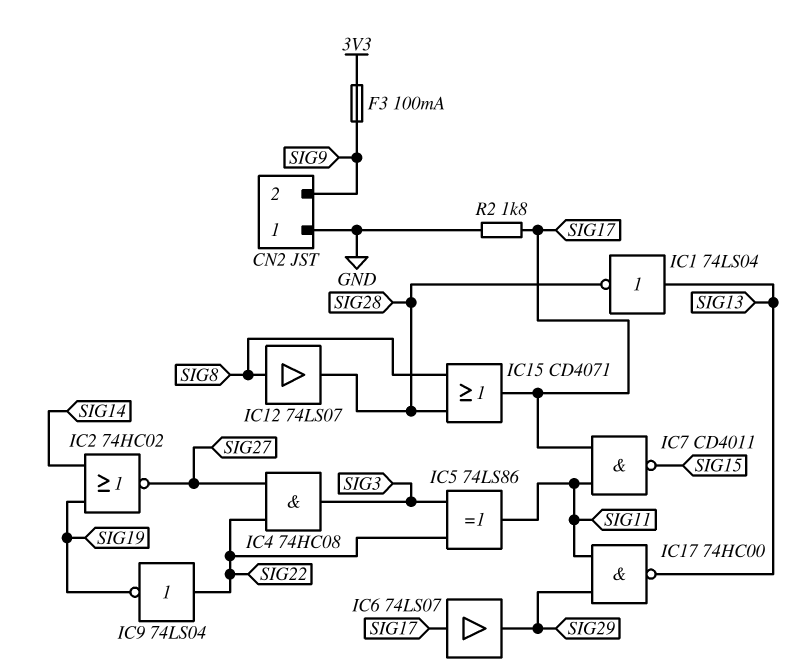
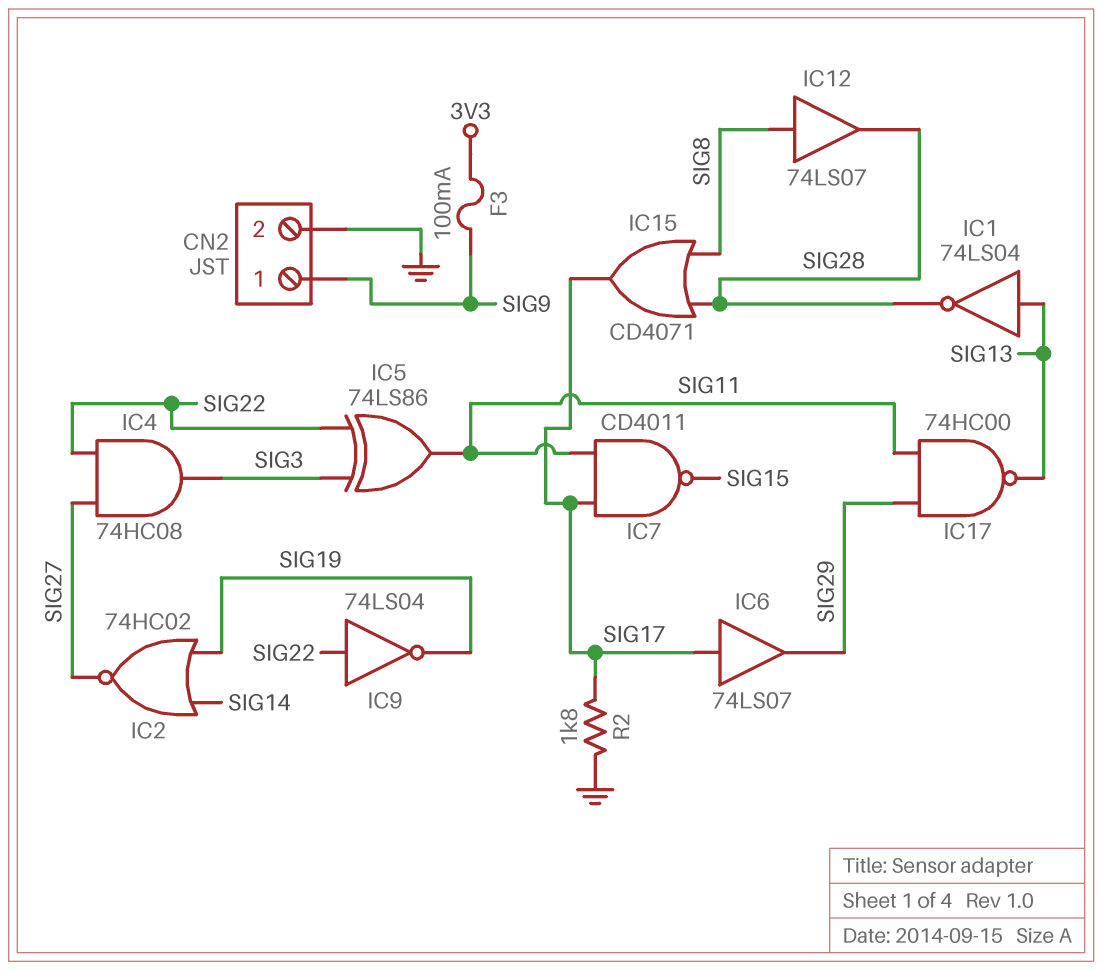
CN2 pin 1: GND -> SIG9
CN2 pin 2: SIG9 -> GND

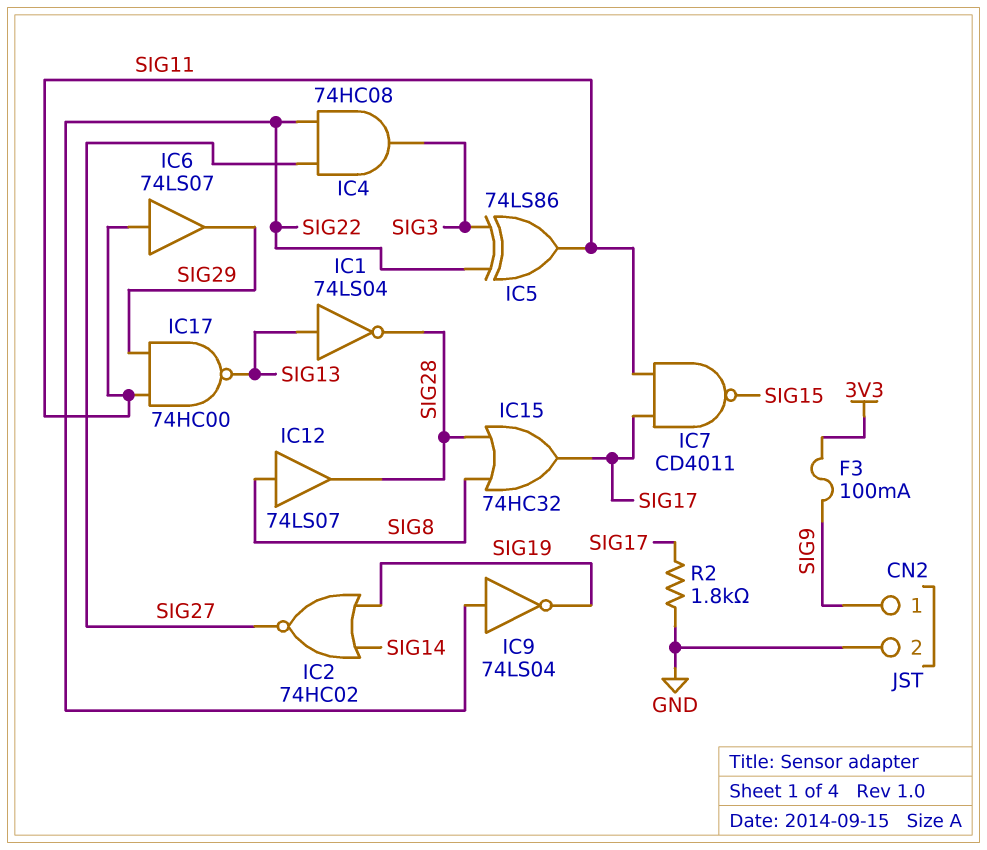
IC6: buffer 74LS07 (in SIG17, out SIG29) -> buffer 74LS07 (in SIG11, out SIG29)
IC15: OR CD4071 (in SIG8, in SIG28, out SIG17) -> OR 74HC32 (in SIG8, in SIG28, out SIG17)

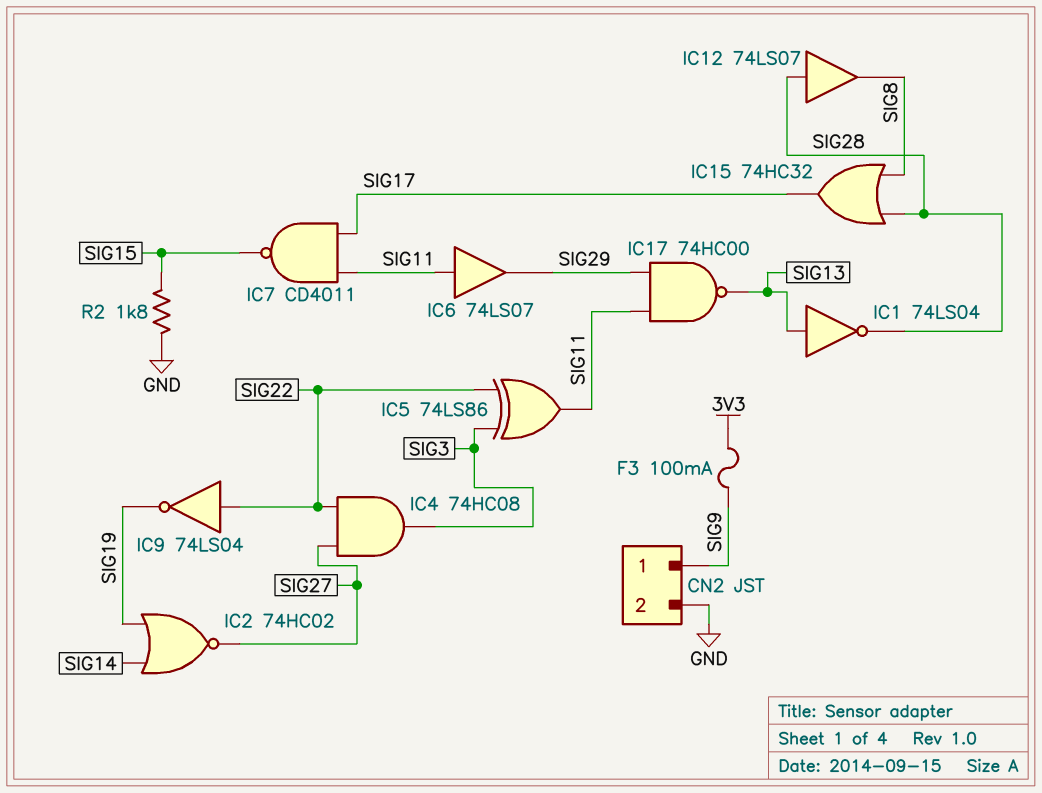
IC12: buffer 74LS07 (in SIG8, out SIG28) -> buffer 74LS07 (in SIG28, out SIG8)
R2: 1.8k (GND, SIG17) -> 1.8k (GND, SIG15)

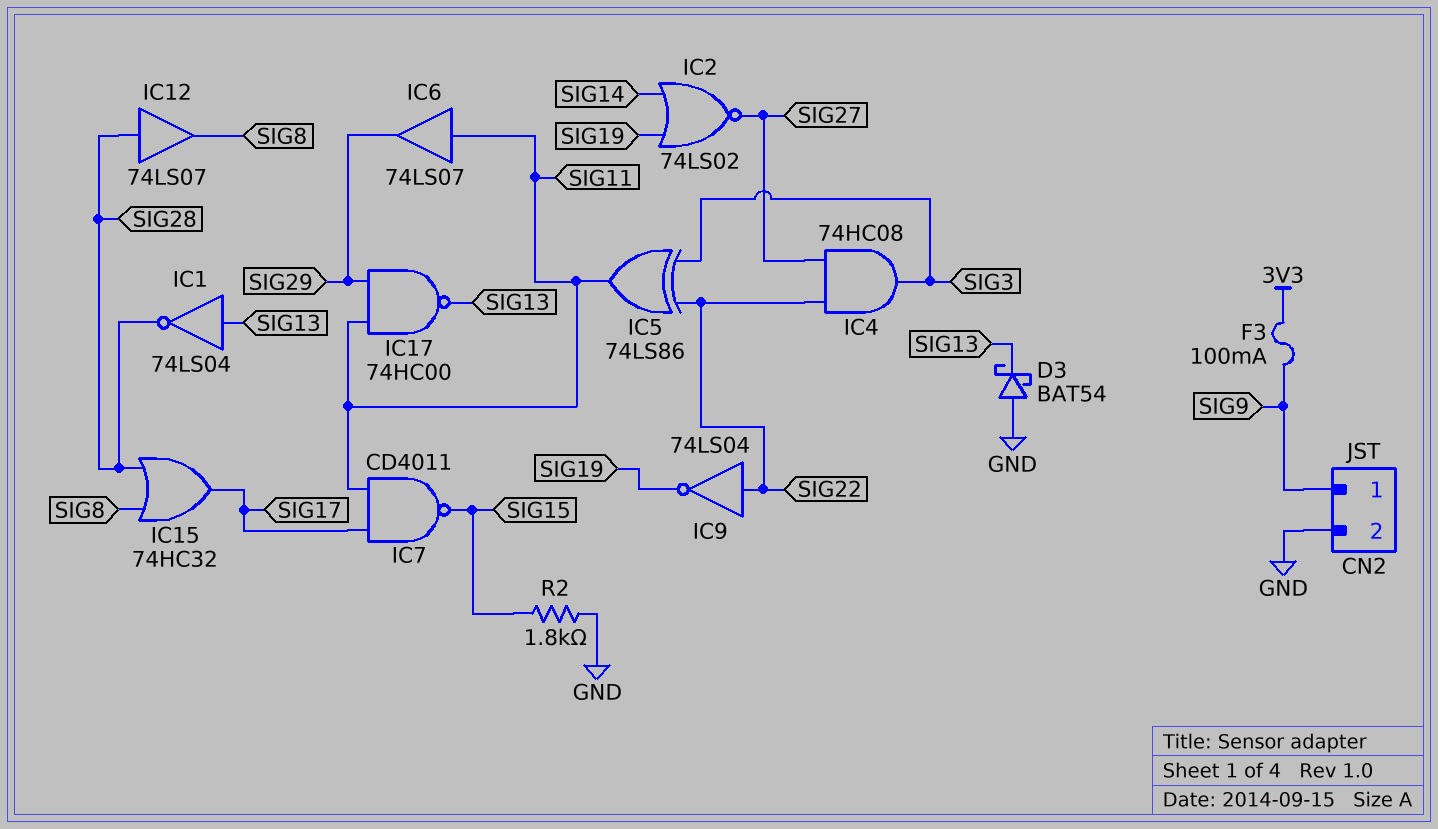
D3: none -> schottky BAT54 (A GND, K SIG13)
IC2: NOR 74HC02 (in SIG14, in SIG19, out SIG27) -> NOR 74LS02 (in SIG14, in SIG19, out SIG27)

